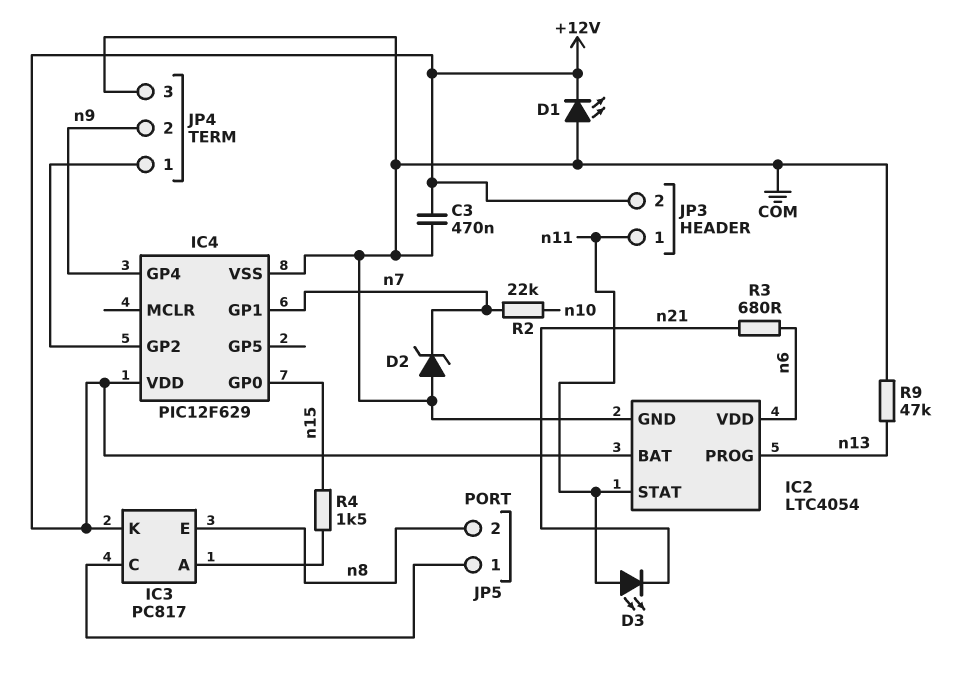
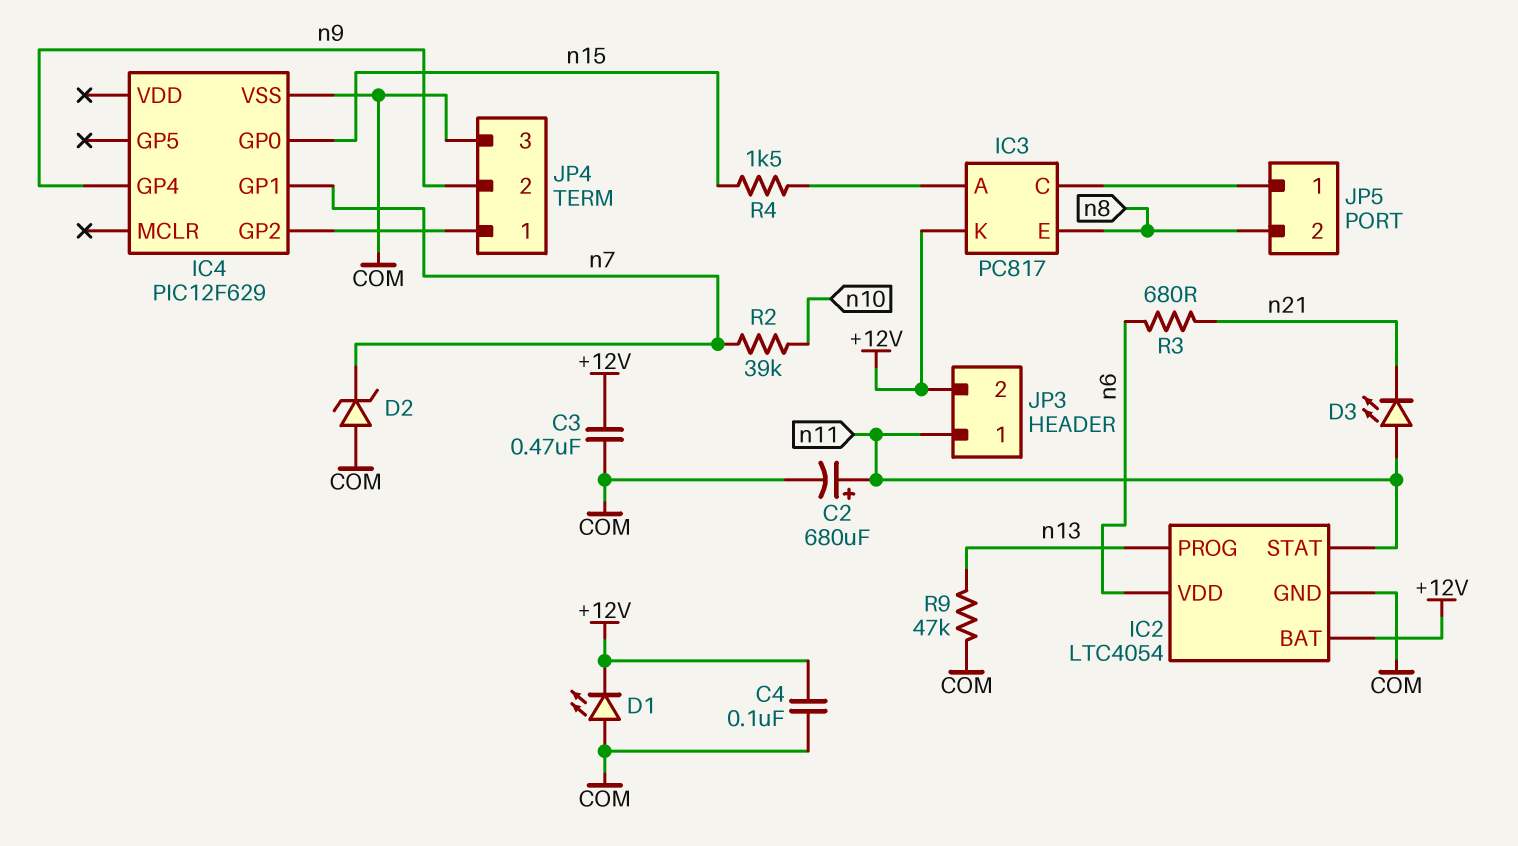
C2: none -> 680uF (plus n11, minus COM)
C4: none -> 100nF (+12V, COM)
IC4 pin VDD: +12V -> none
R2: 22k (n7, n10) -> 39k (n7, n10)

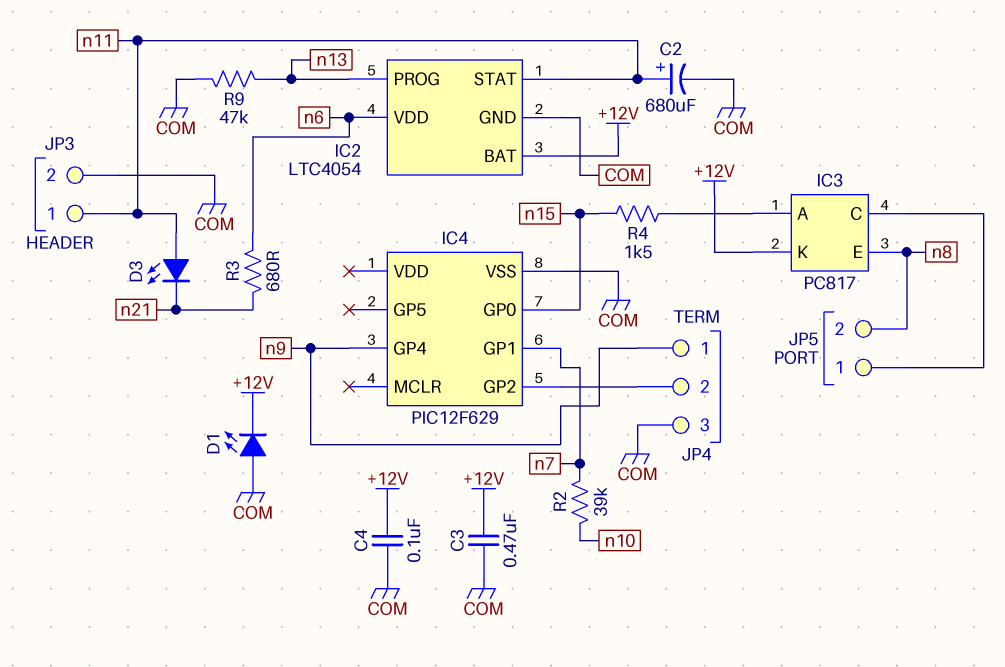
D2: zener (A COM, K n7) -> none
JP3 pin 2: +12V -> COM
JP4 pin 1: IC4/GP2 -> n9
JP4 pin 2: n9 -> IC4/GP2

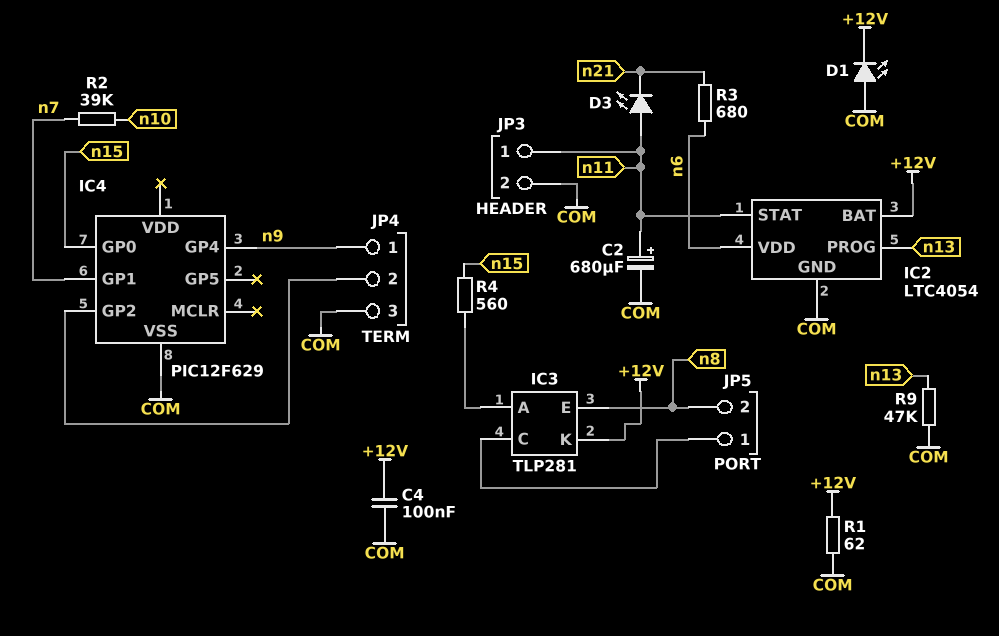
C3: 470nF (+12V, COM) -> none
IC3: PC817 -> TLP281
R1: none -> 62 (+12V, COM)
R4: 1.5k (IC3/A, n15) -> 560 (IC3/A, n15)

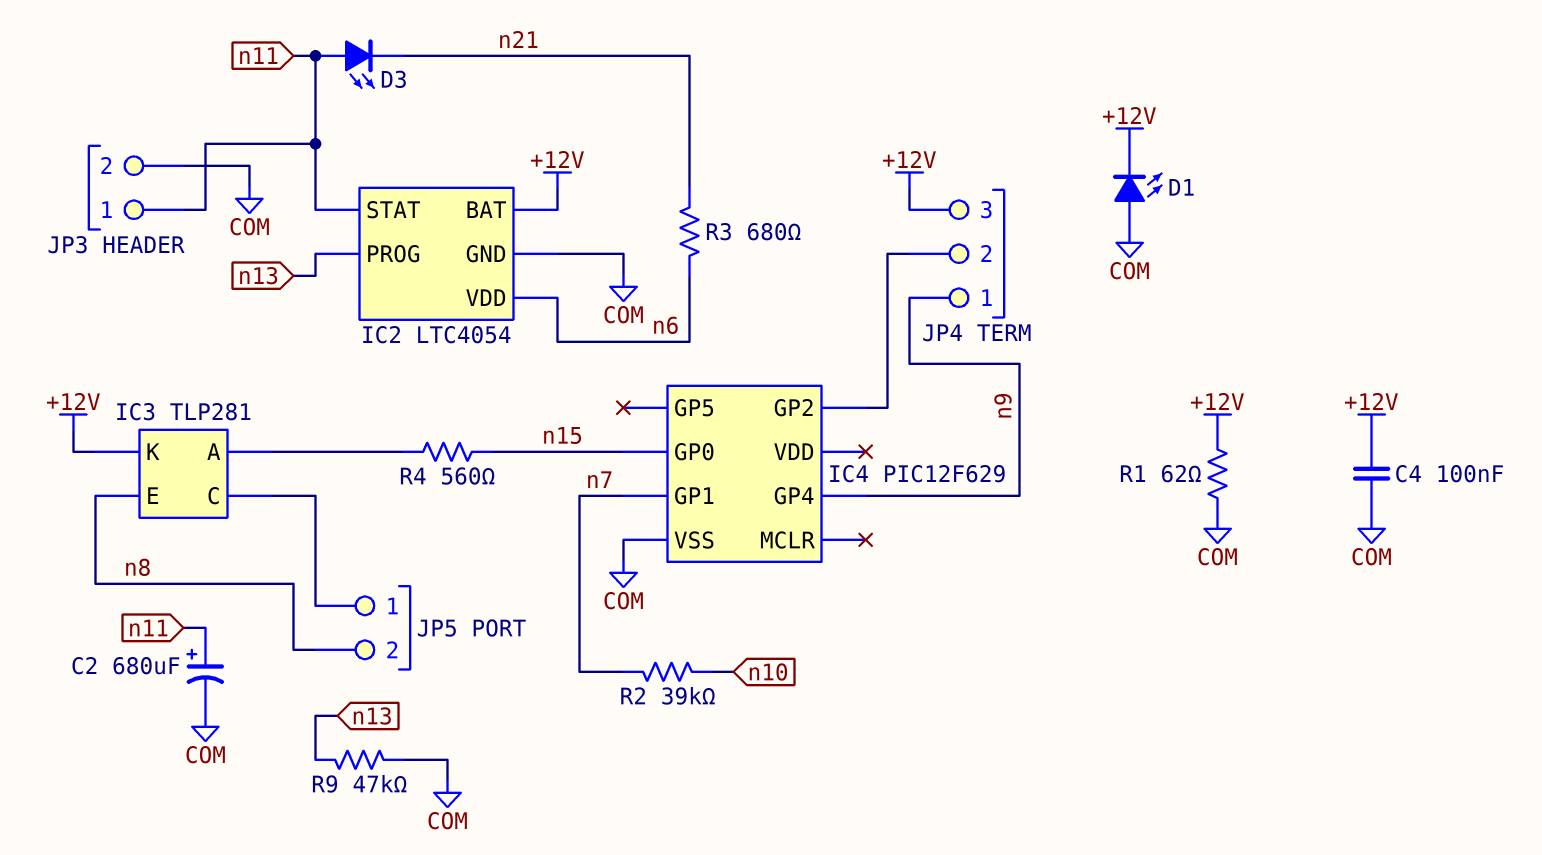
JP4 pin 3: COM -> +12V

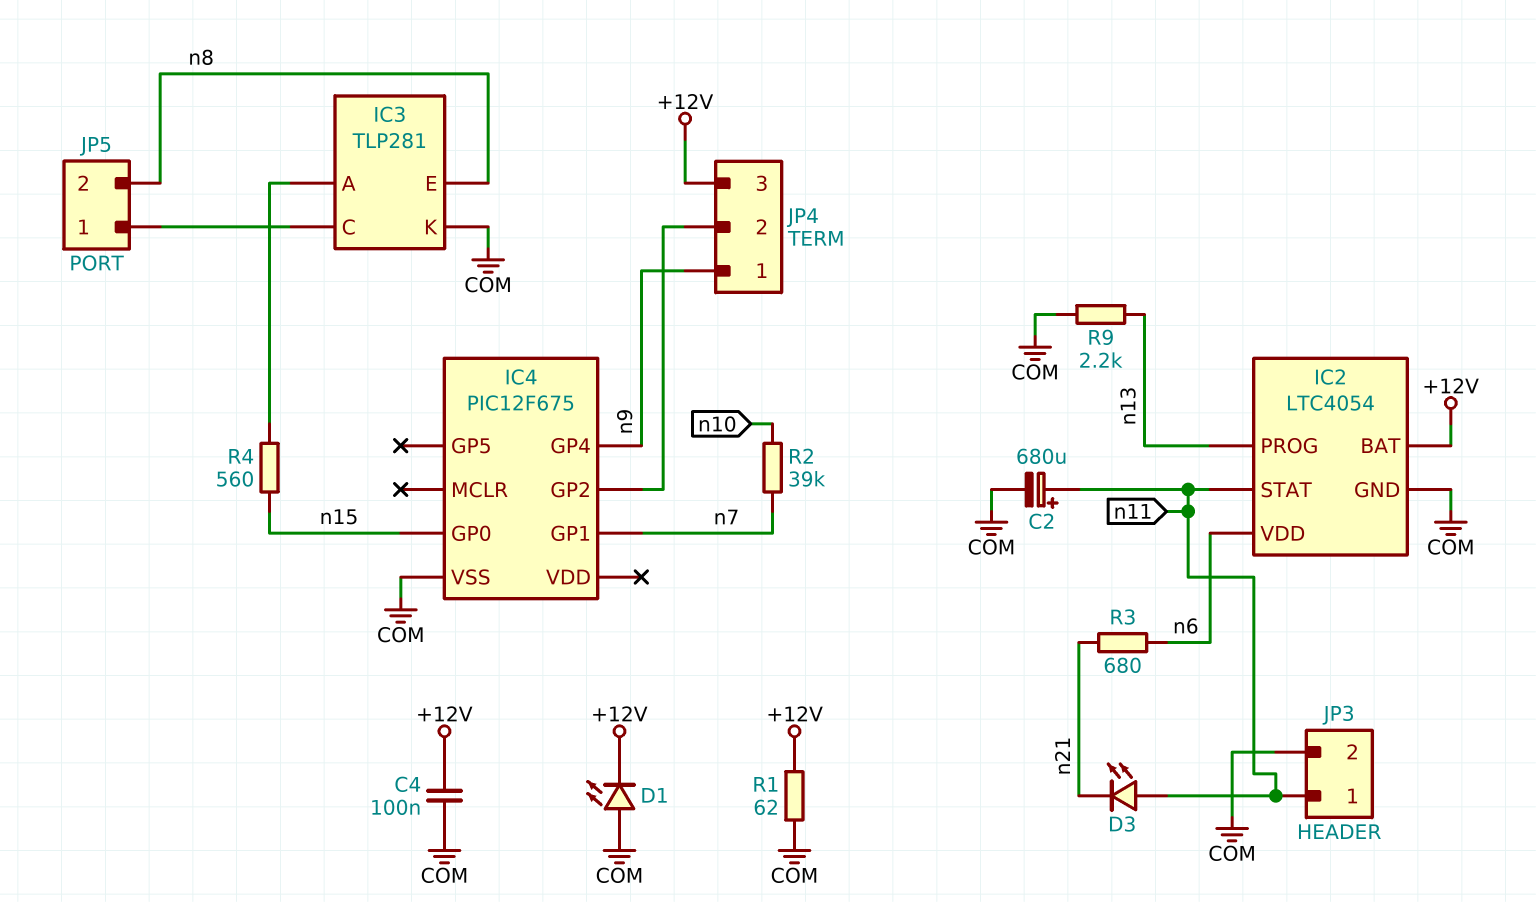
IC3 pin K: +12V -> COM
IC4: PIC12F629 -> PIC12F675
R9: 47k (COM, n13) -> 2.2k (COM, n13)

